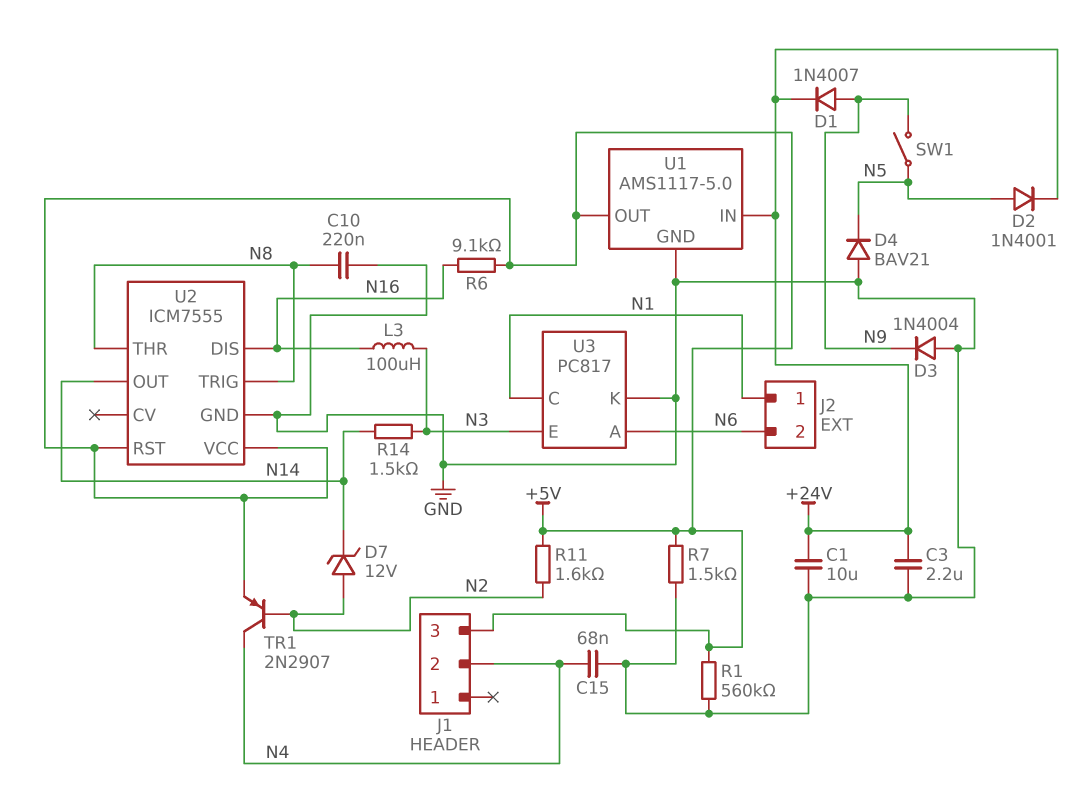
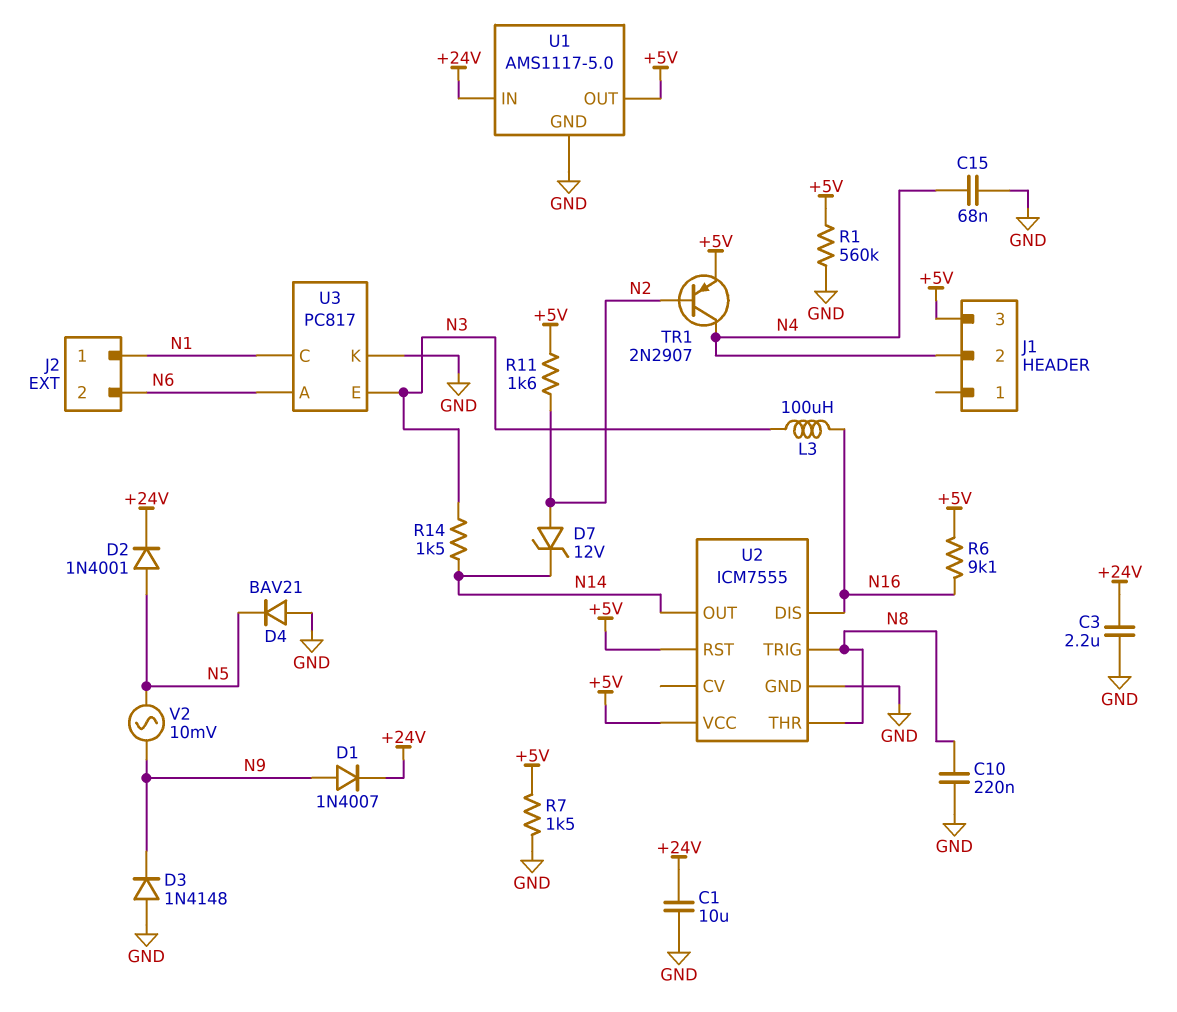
D3: diode 1N4004 (A GND, K N9) -> diode 1N4148 (A GND, K N9)
SW1: switch (N5, N9) -> none
V2: none -> AC 10mV (N5, N9)

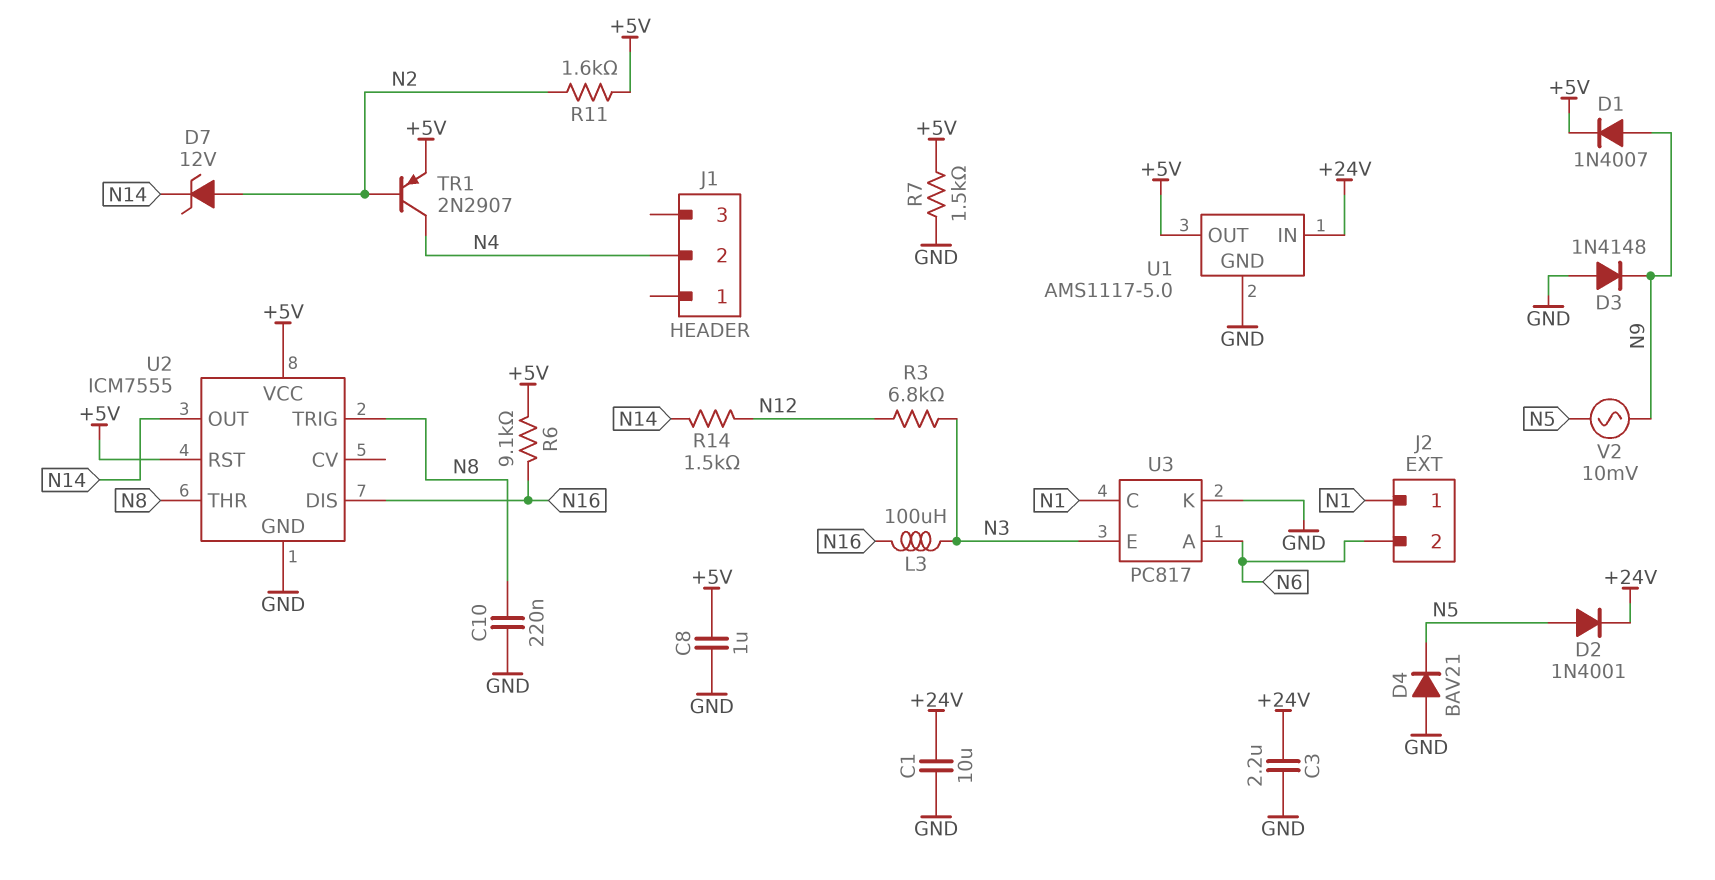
C8: none -> 1uF (+5V, GND)
C15: 68nF (GND, N4) -> none
D1: diode 1N4007 (A N9, K +24V) -> diode 1N4007 (A N9, K +5V)
J1 pin 3: +5V -> none
R1: 560k (+5V, GND) -> none
R3: none -> 6.8k (N3, N12)
R14: 1.5k (N3, N14) -> 1.5k (N12, N14)

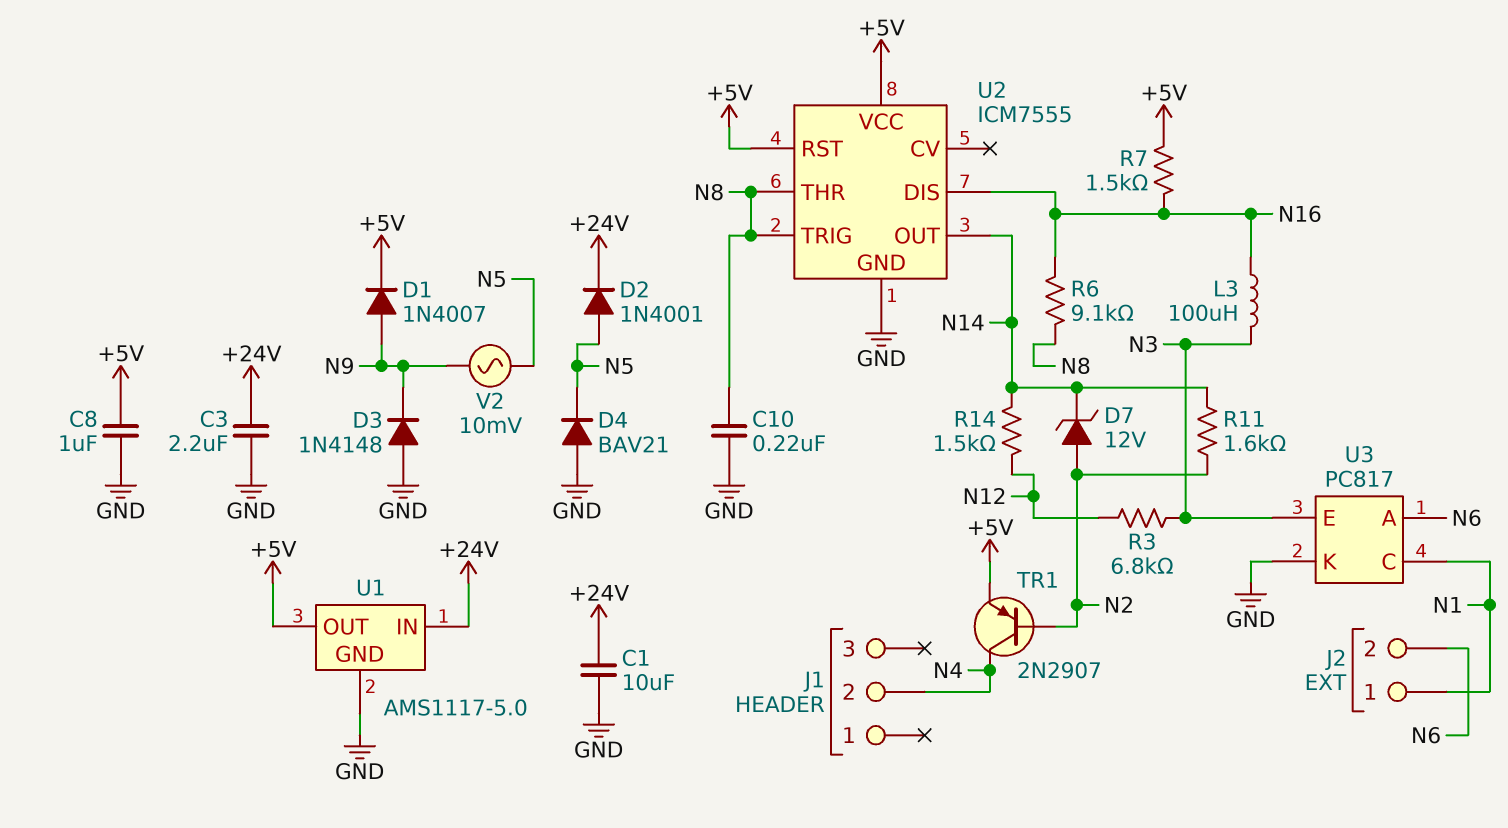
R6: 9.1k (+5V, N16) -> 9.1k (N8, N16)
R7: 1.5k (+5V, GND) -> 1.5k (+5V, N16)
R11: 1.6k (+5V, N2) -> 1.6k (N2, N14)

